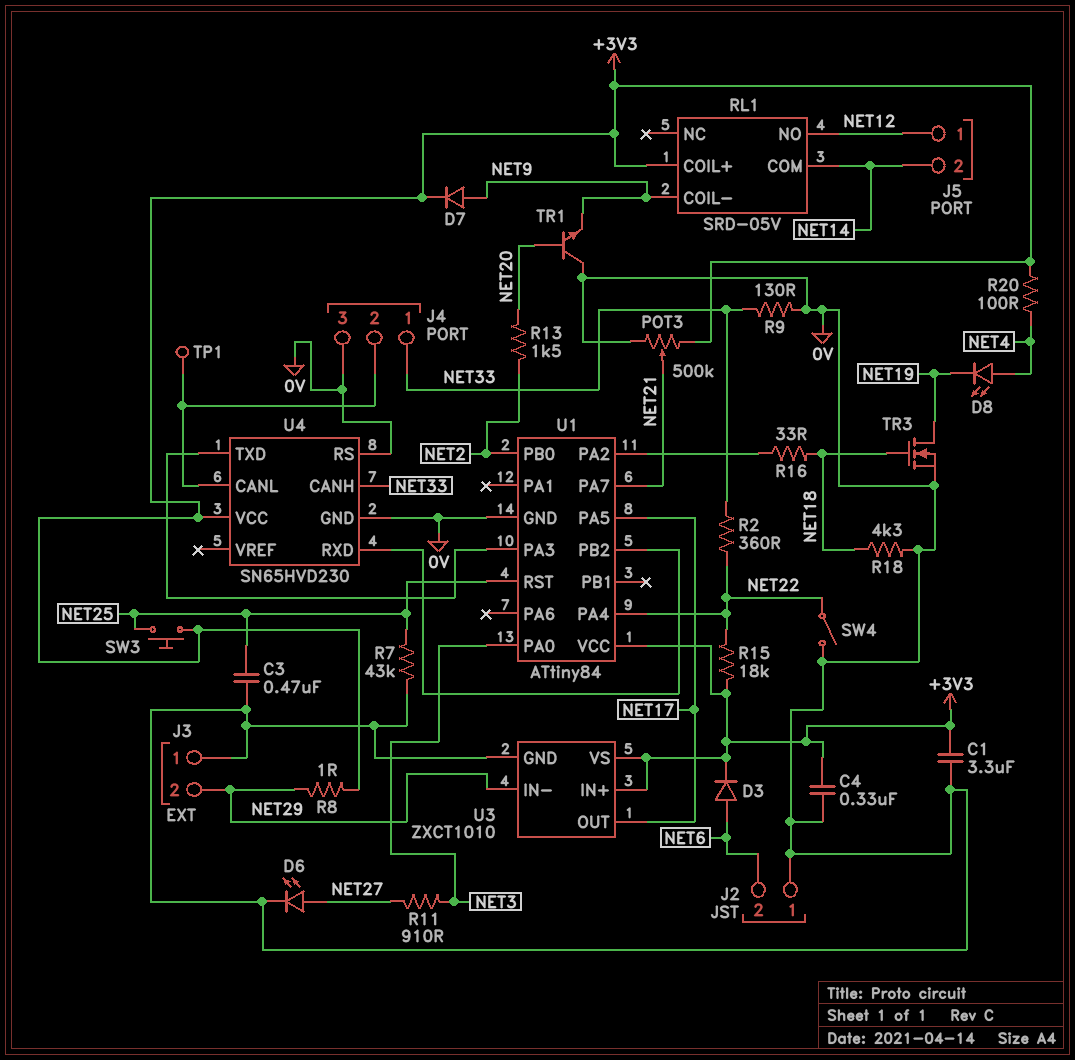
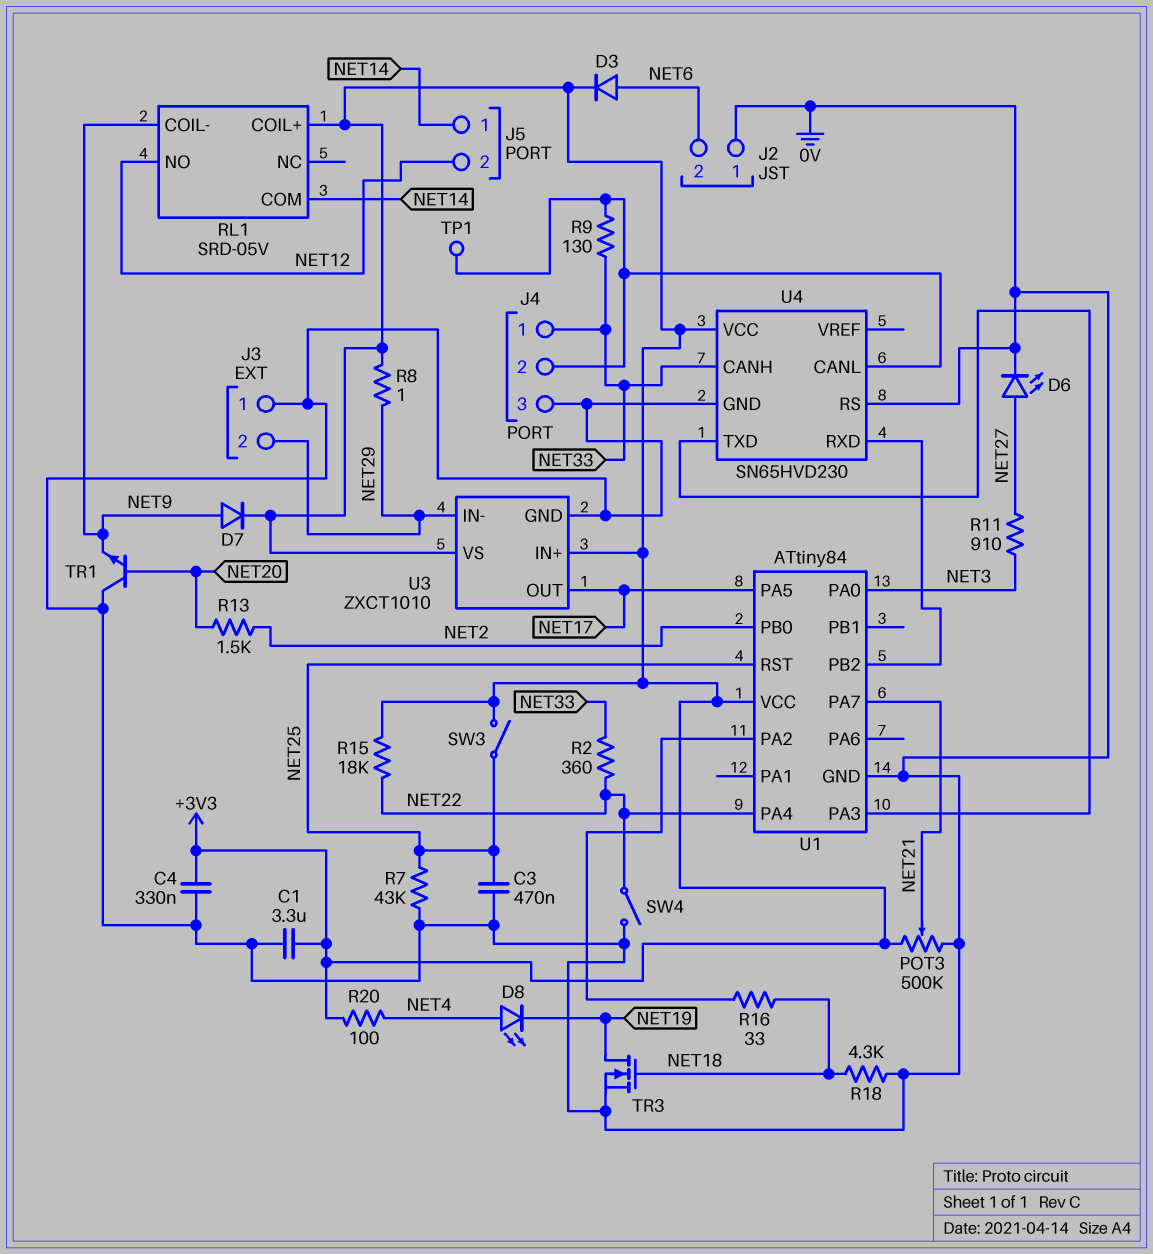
J5 pin 1: NET12 -> NET14
J5 pin 2: NET14 -> NET12
R9: 130 (0V, NET33) -> 130 (J4/2, NET33)
SW3: button (+3V3, NET25) -> switch (+3V3, NET25)

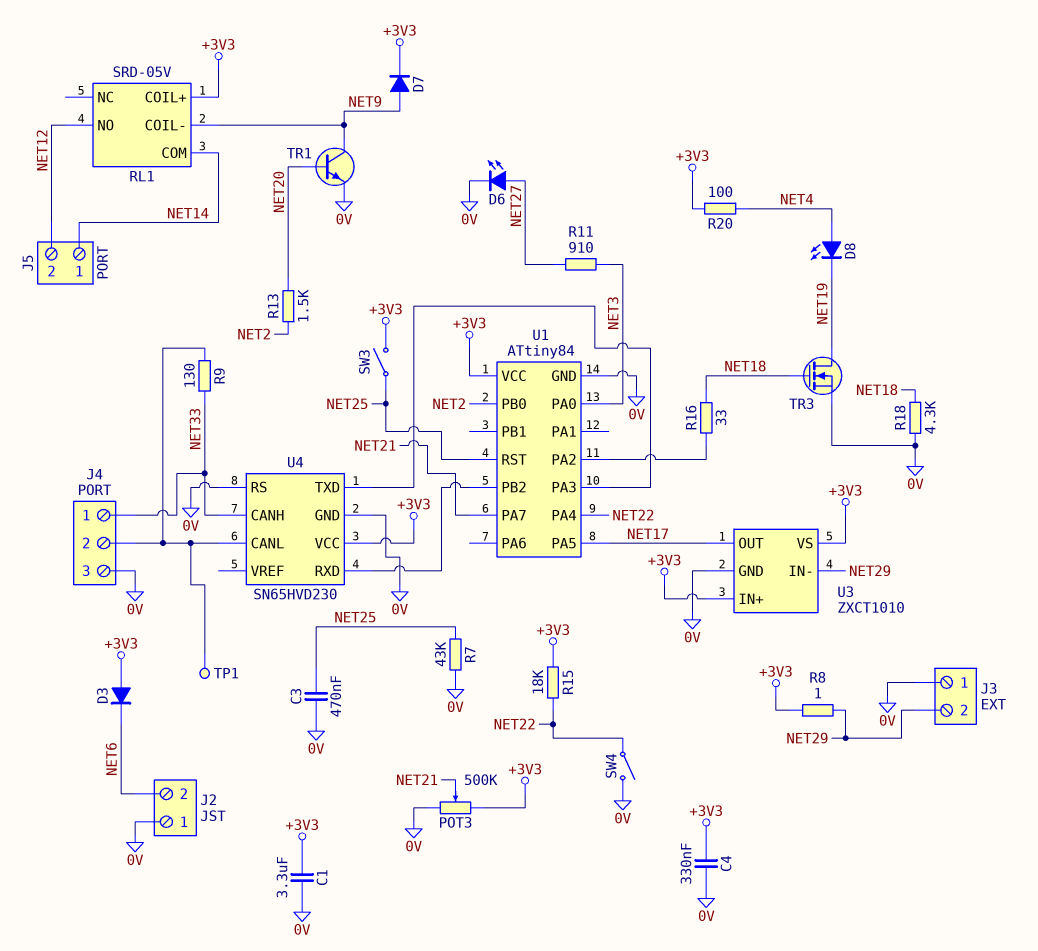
D3: diode (A NET6, K +3V3) -> diode (A +3V3, K NET6)
R2: 360 (NET22, NET33) -> none
TR1: NPN (B NET20, C 0V, E NET9) -> NPN (B NET20, C NET9, E 0V)

